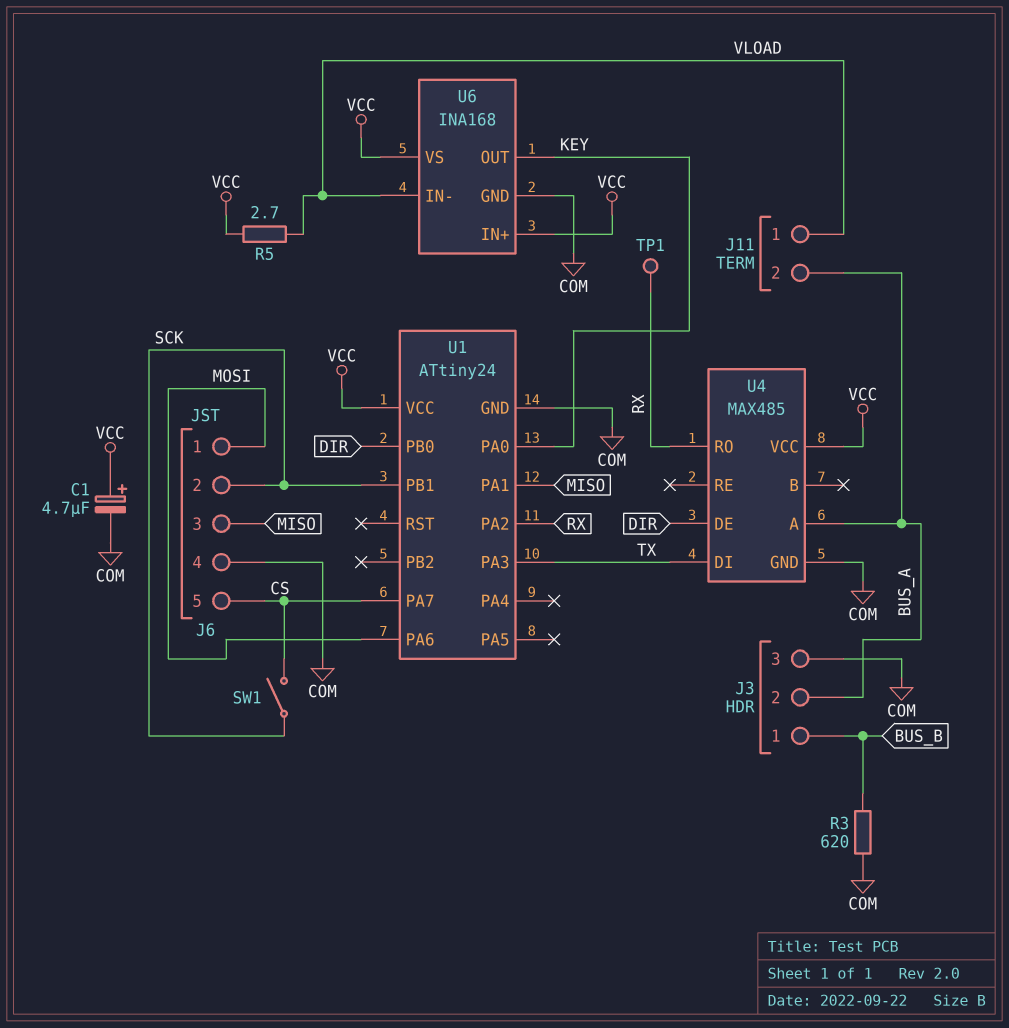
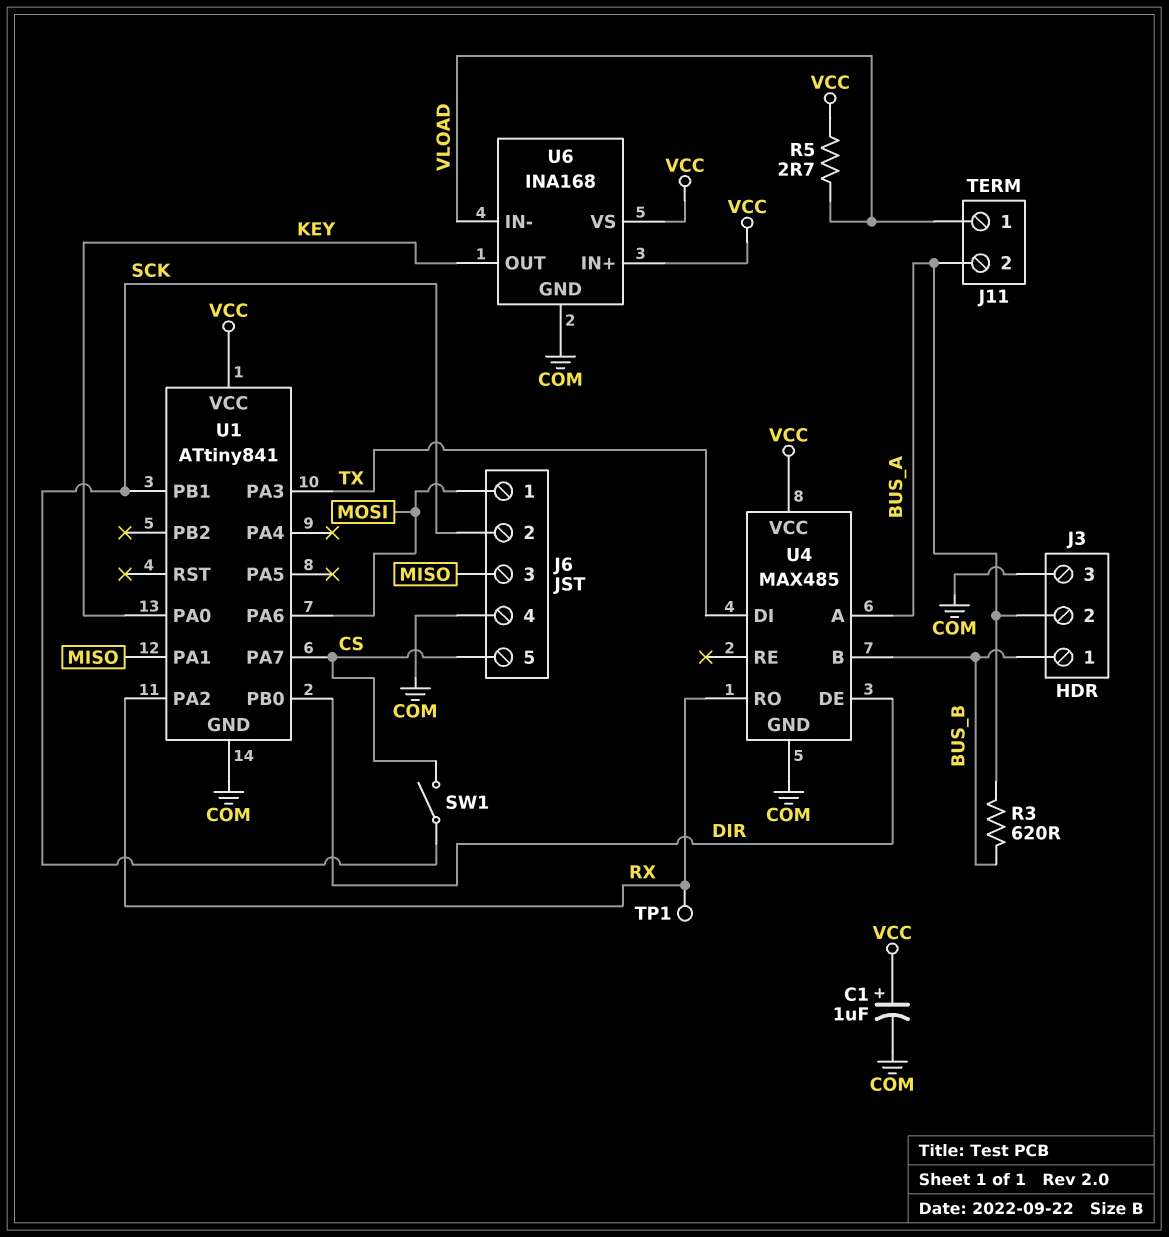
C1: 4.7uF (plus VCC, minus COM) -> 1uF (plus VCC, minus COM)
R3: 620 (BUS_B, COM) -> 620 (BUS_A, BUS_B)
U1: ATtiny24 -> ATtiny841
U4 pin B: none -> BUS_B

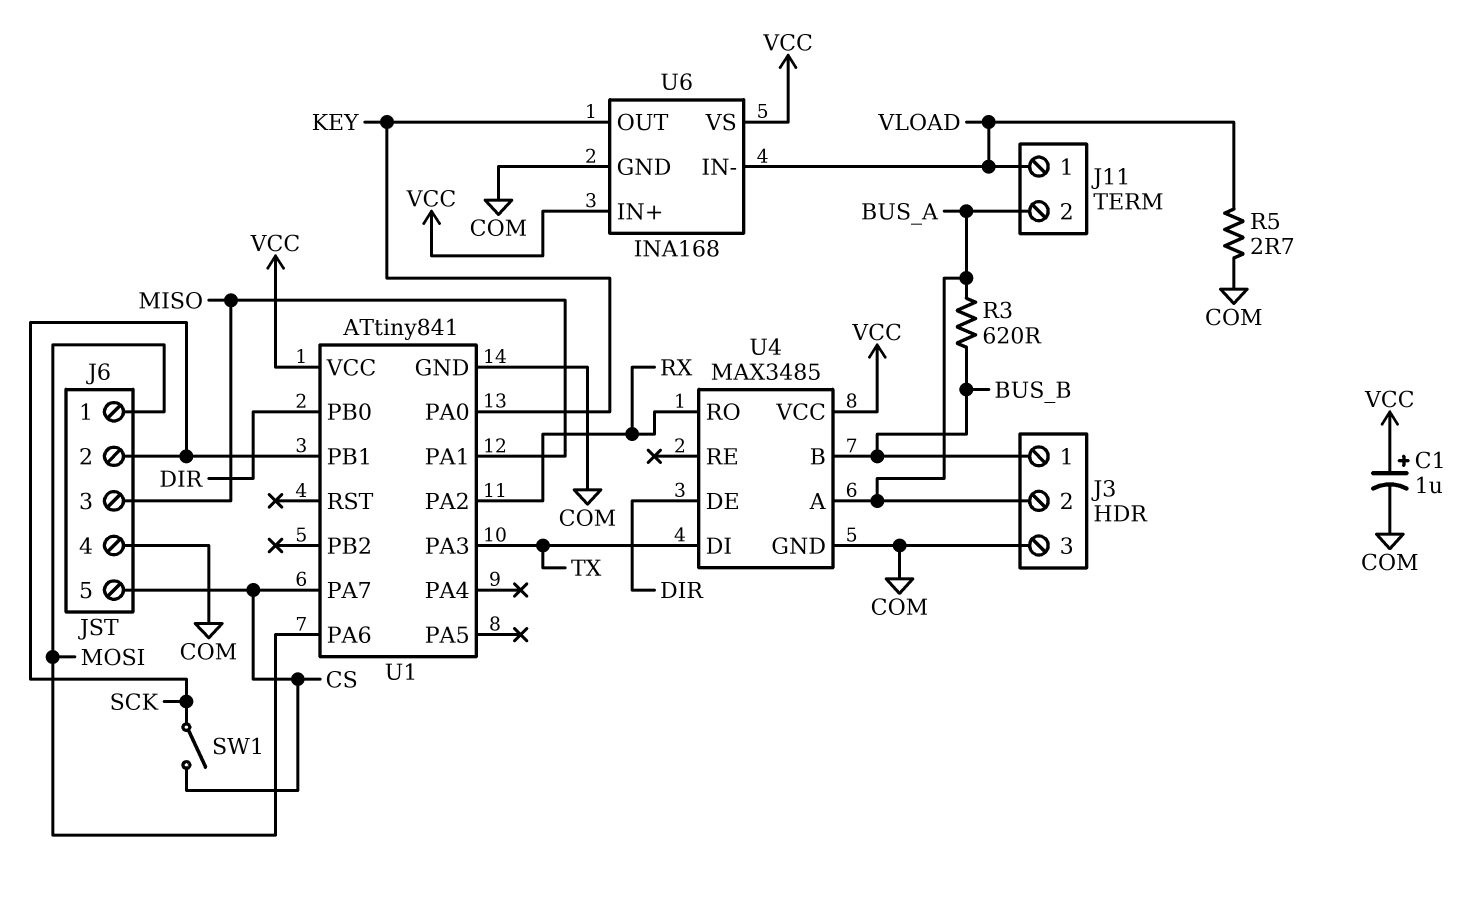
R5: 2.7 (VCC, VLOAD) -> 2.7 (COM, VLOAD)
TP1: test point (RX) -> none
U4: MAX485 -> MAX3485

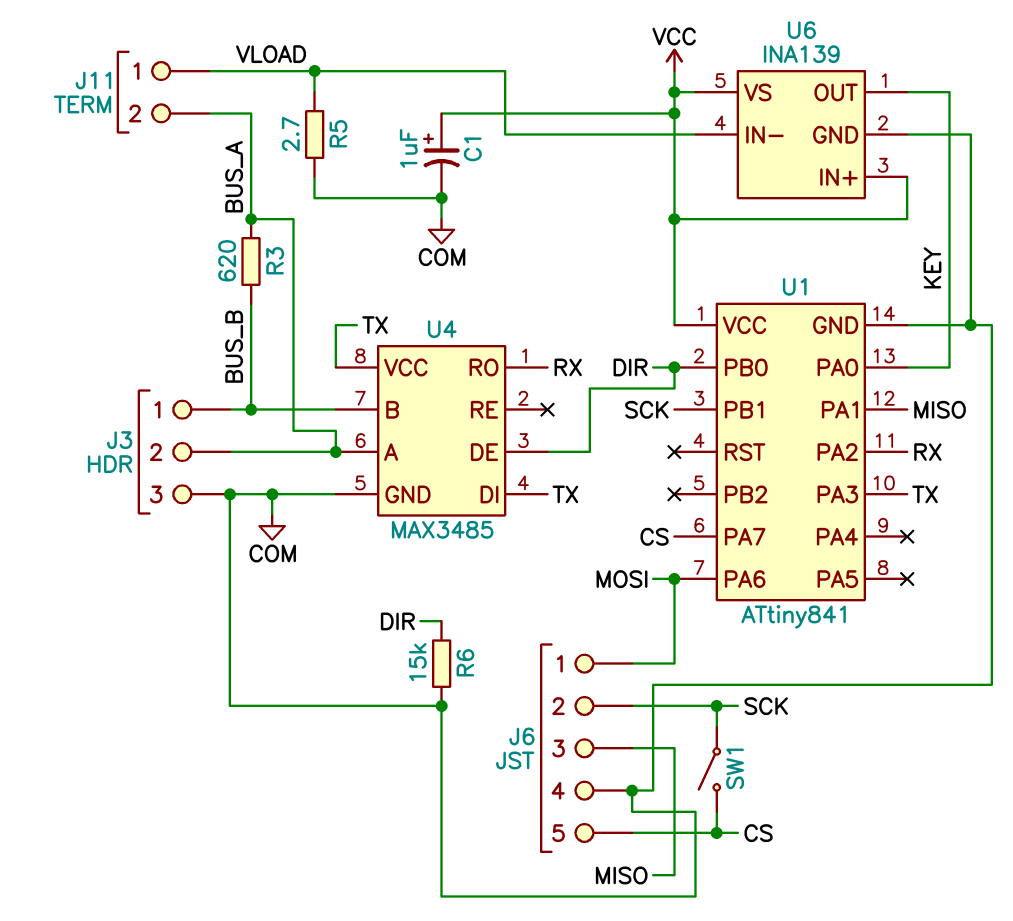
R6: none -> 15k (COM, DIR)
U4 pin VCC: VCC -> TX
U6: INA168 -> INA139

